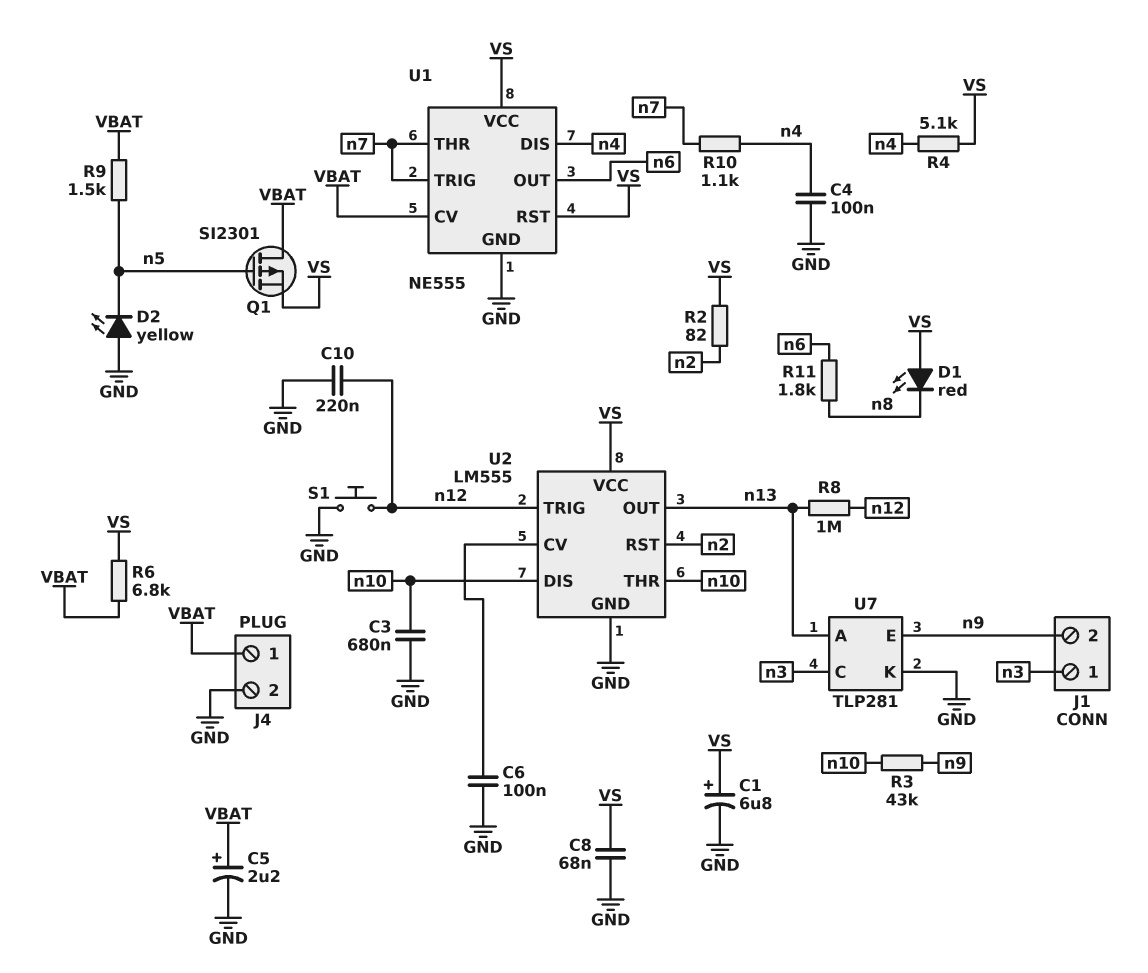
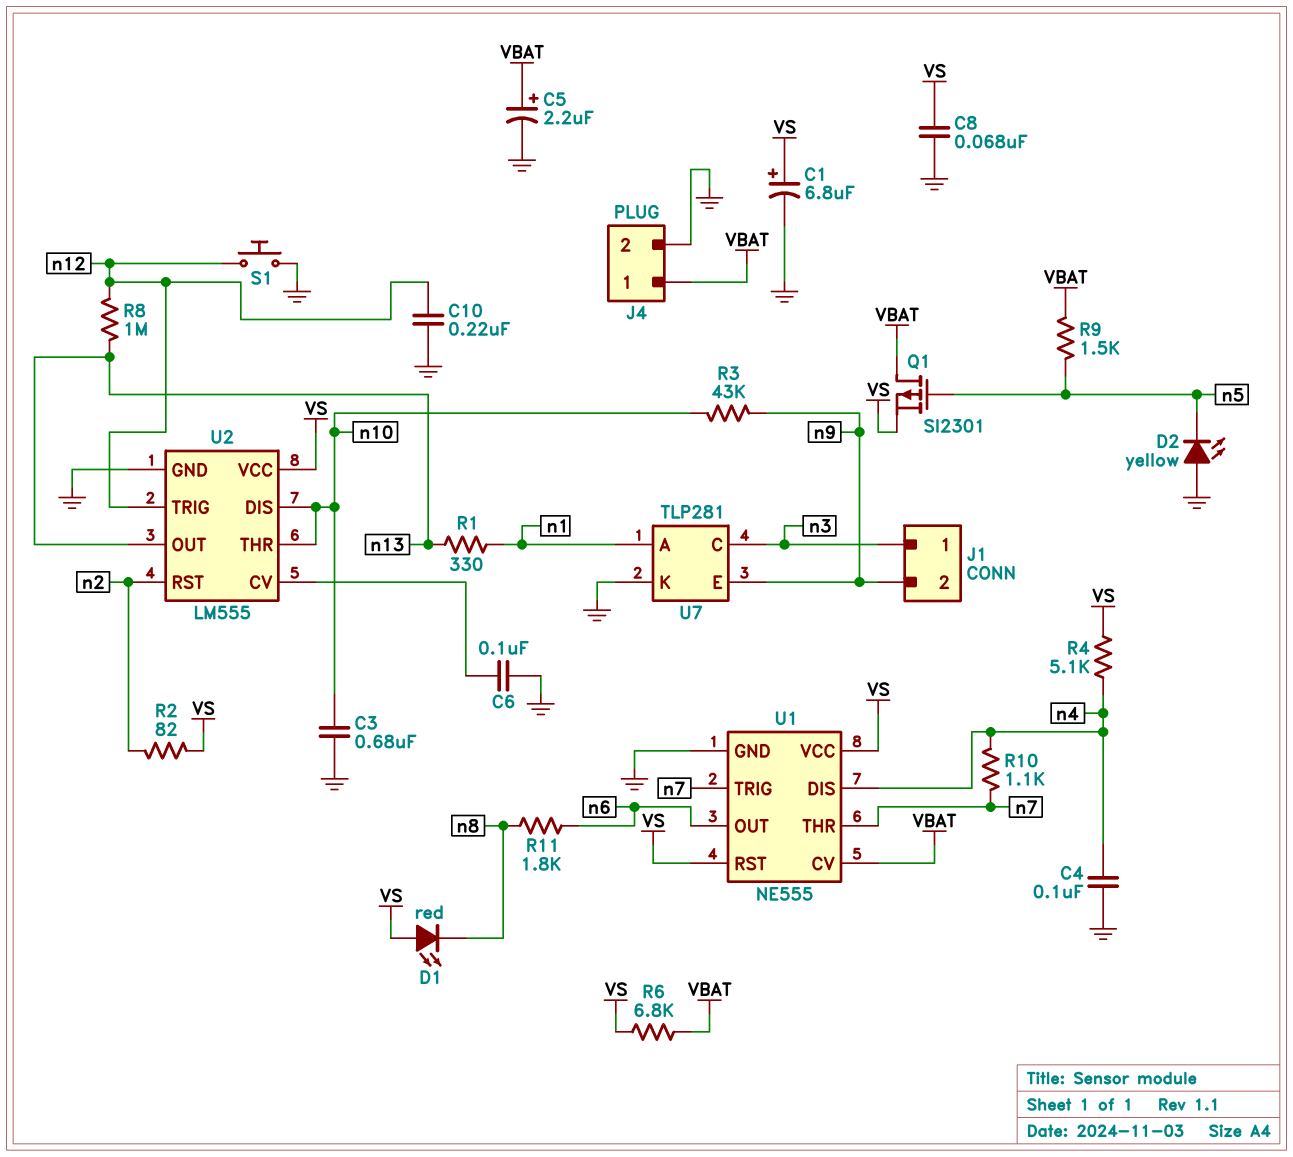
R1: none -> 330 (n1, n13)
U7 pin A: n13 -> n1

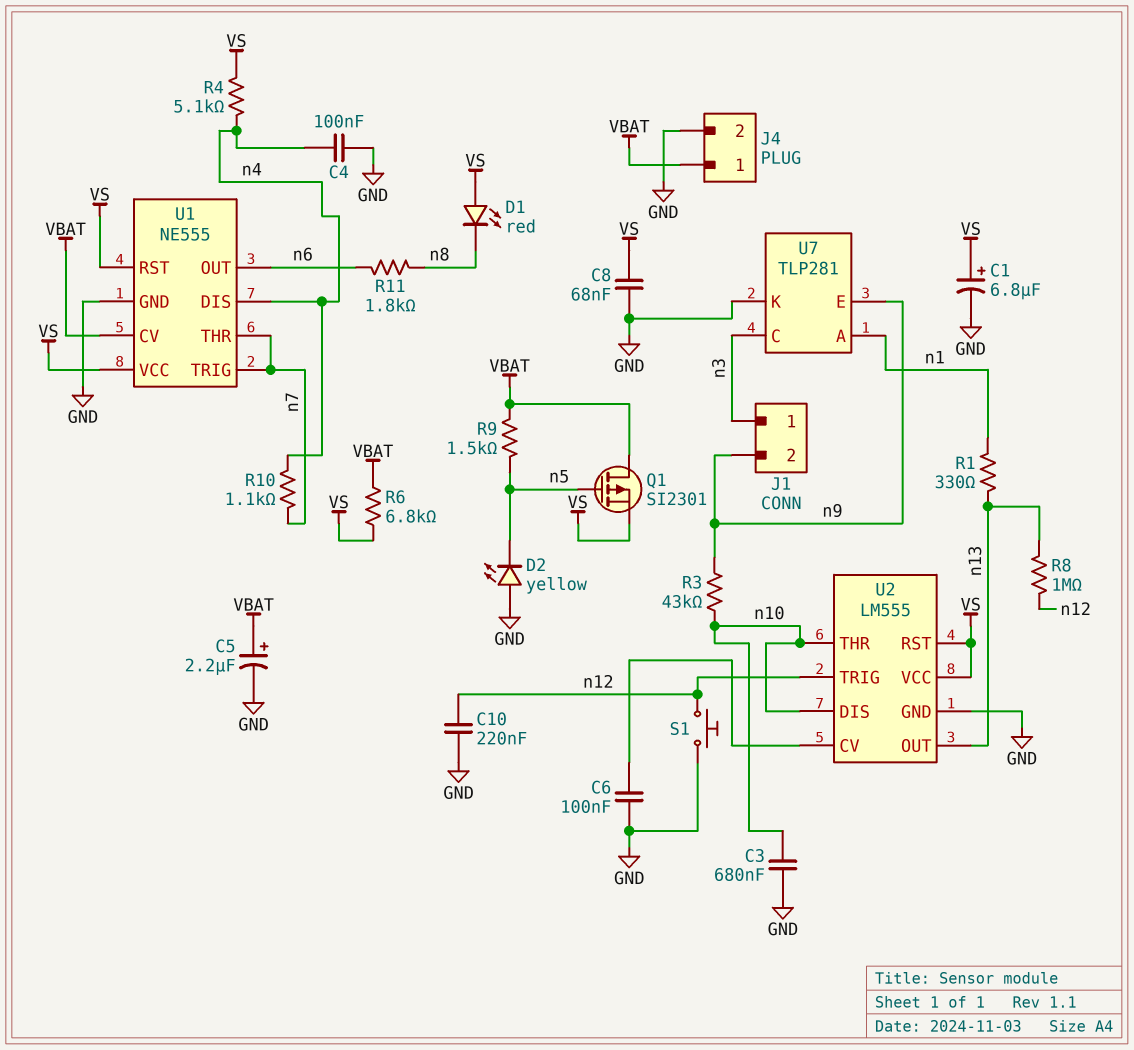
R2: 82 (VS, n2) -> none
U2 pin RST: n2 -> VS

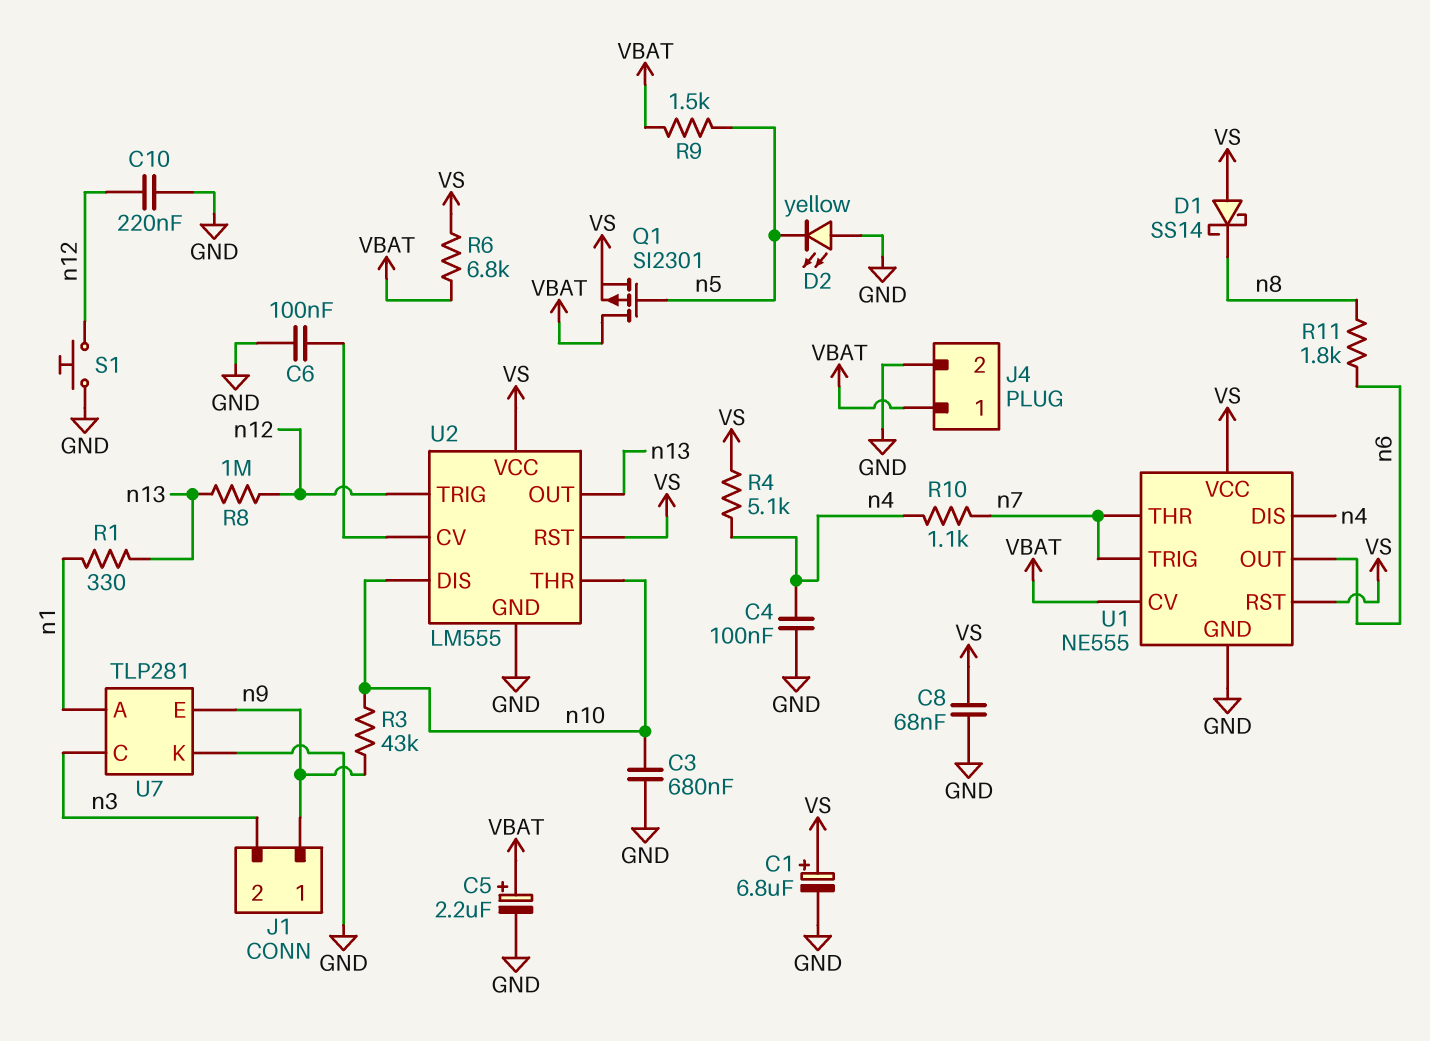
D1: LED red (A VS, K n8) -> schottky SS14 (A VS, K n8)
J1 pin 1: n3 -> n9
J1 pin 2: n9 -> n3

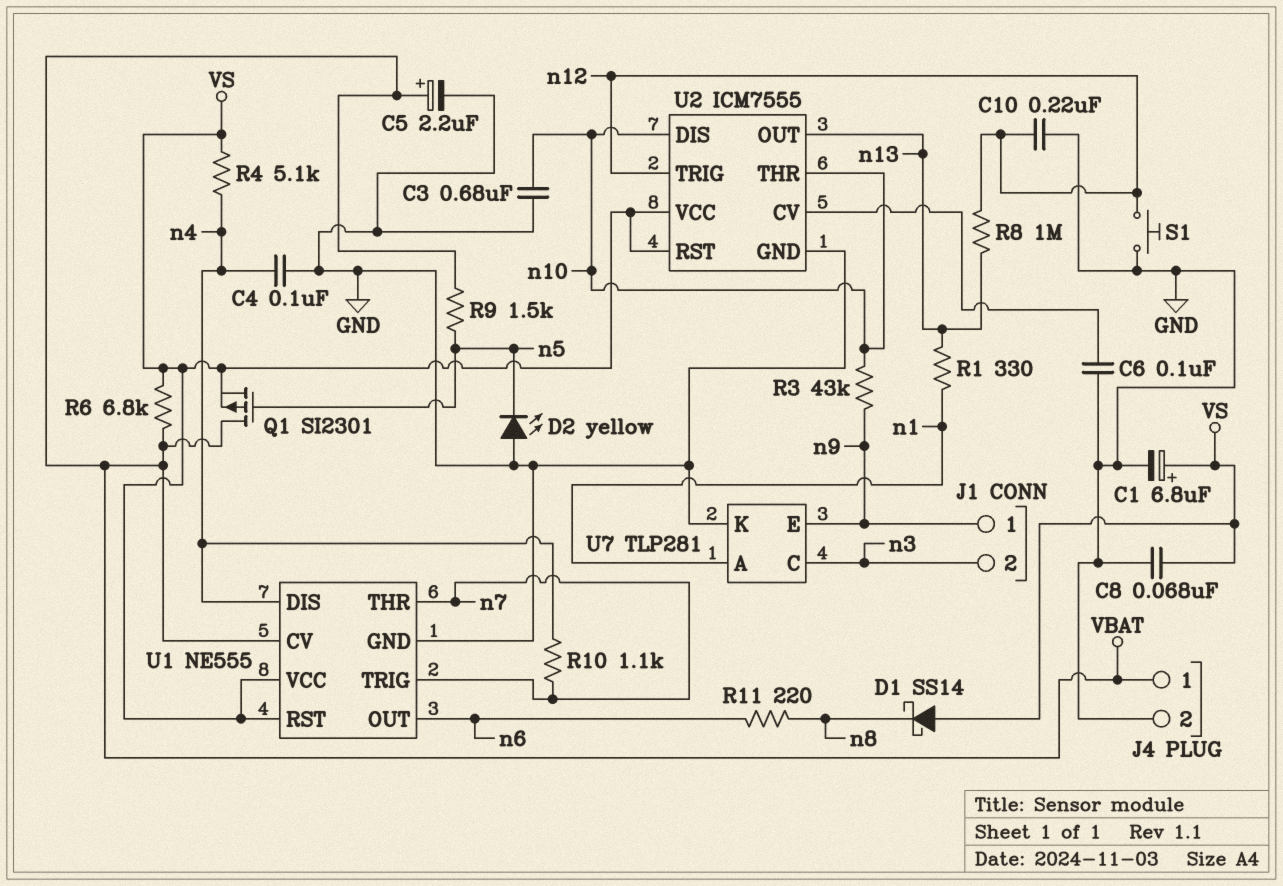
R11: 1.8k (n6, n8) -> 220 (n6, n8)
U2: LM555 -> ICM7555

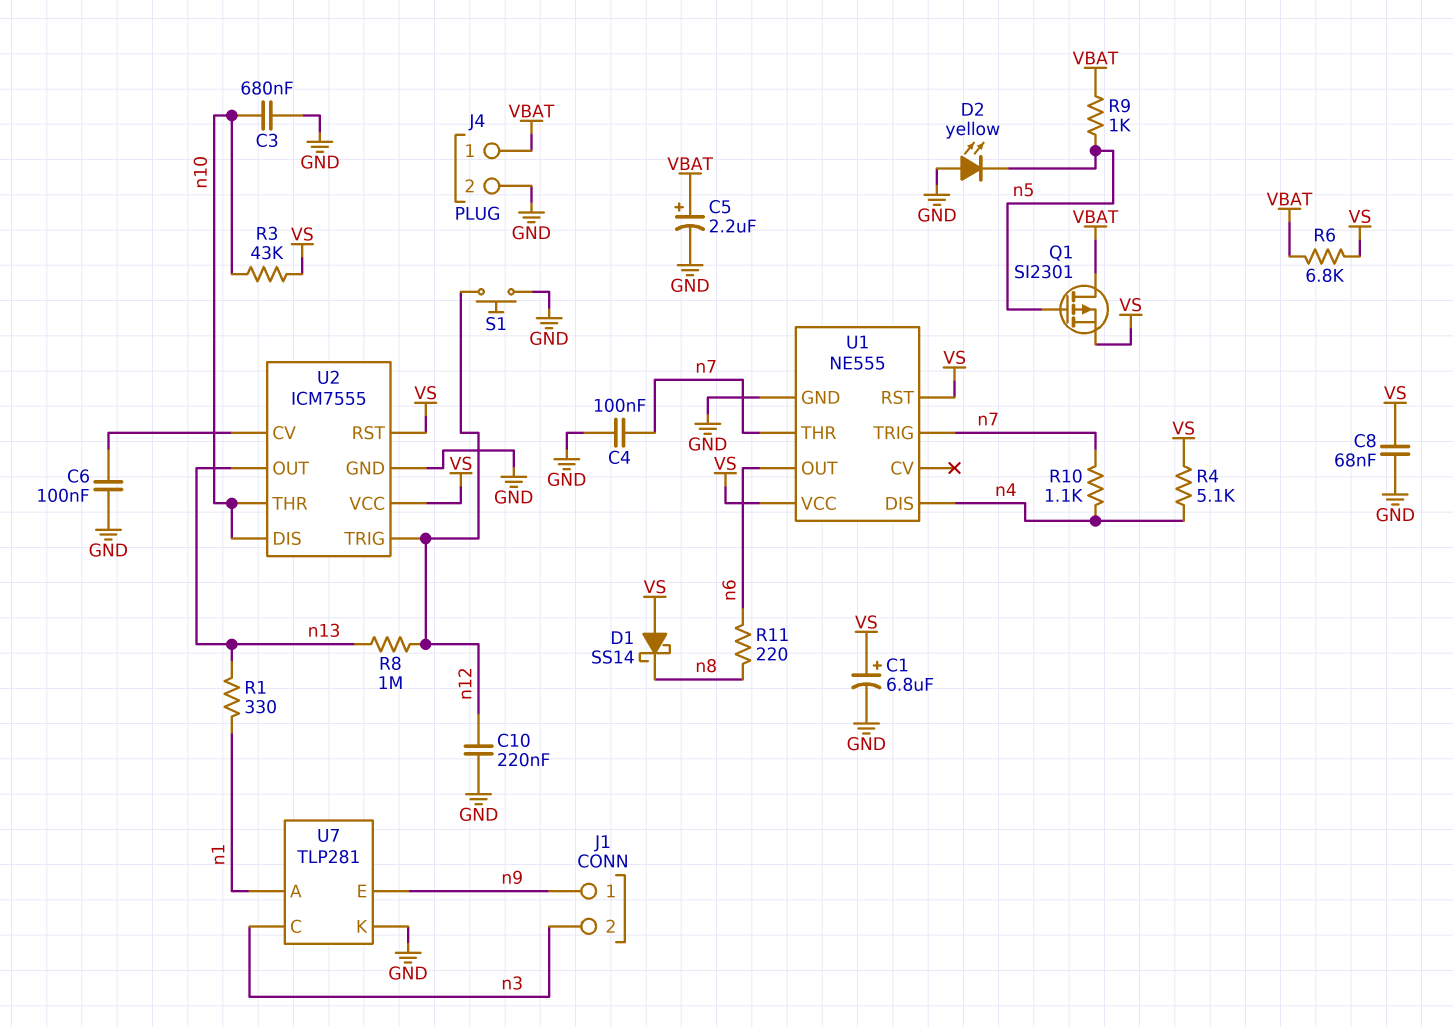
C4: 100nF (GND, n4) -> 100nF (GND, n7)
R3: 43k (n9, n10) -> 43k (VS, n10)
R9: 1.5k (VBAT, n5) -> 1k (VBAT, n5)
U1 pin CV: VBAT -> none

